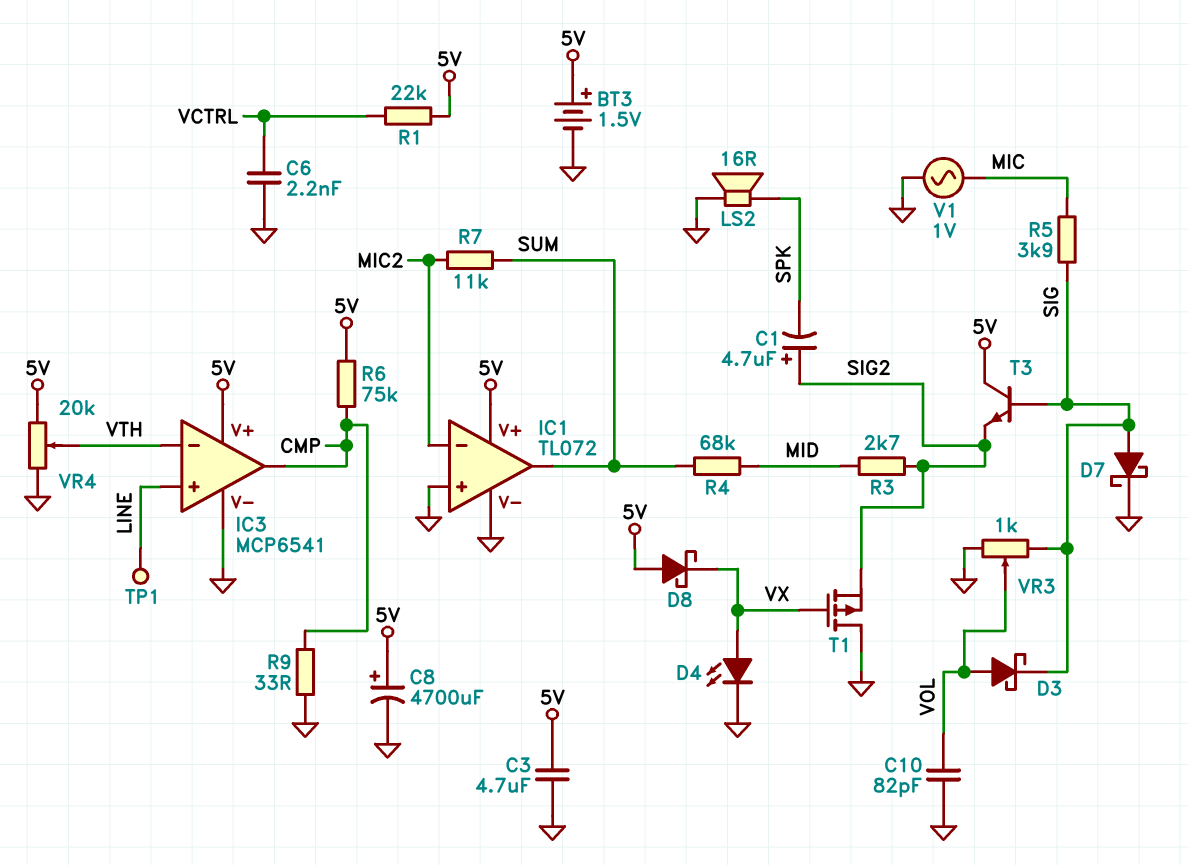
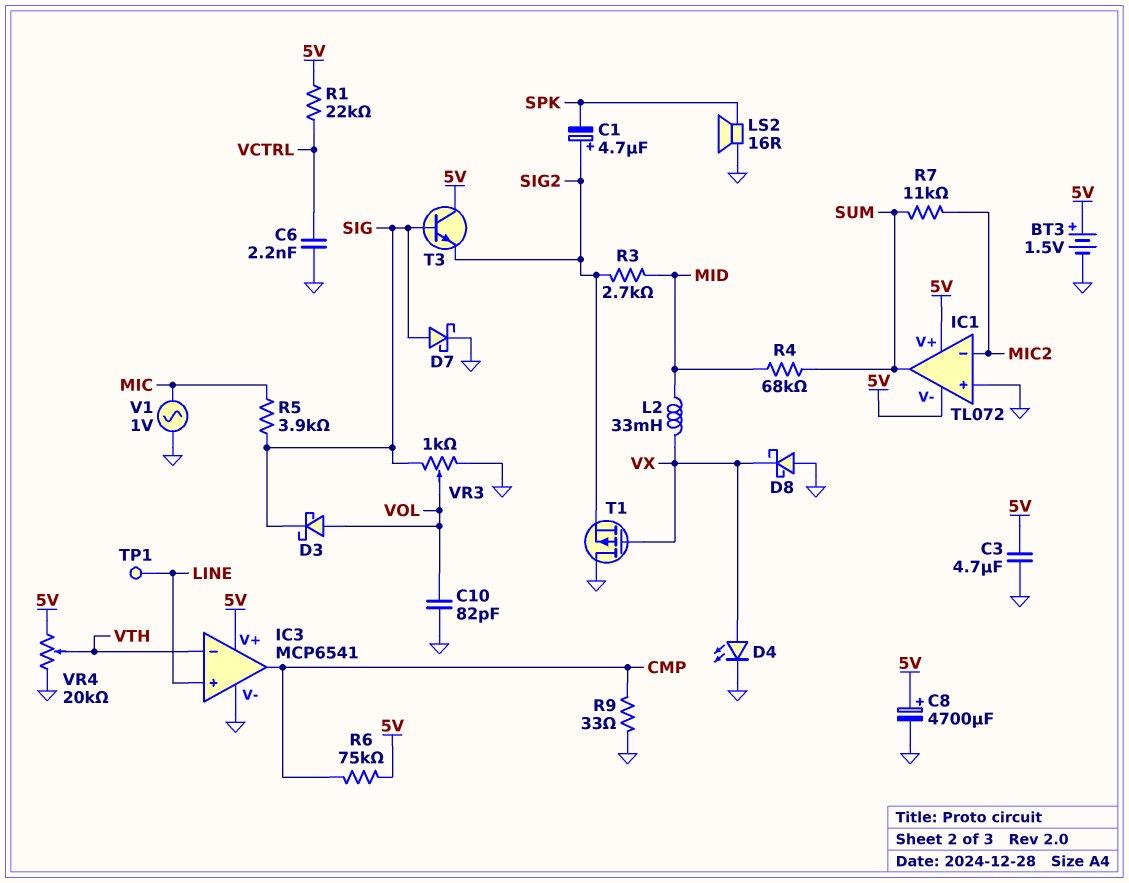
D8: schottky (A 5V, K VX) -> schottky (A GND, K VX)
IC1 pin V-: GND -> 5V
L2: none -> 33mH (MID, VX)

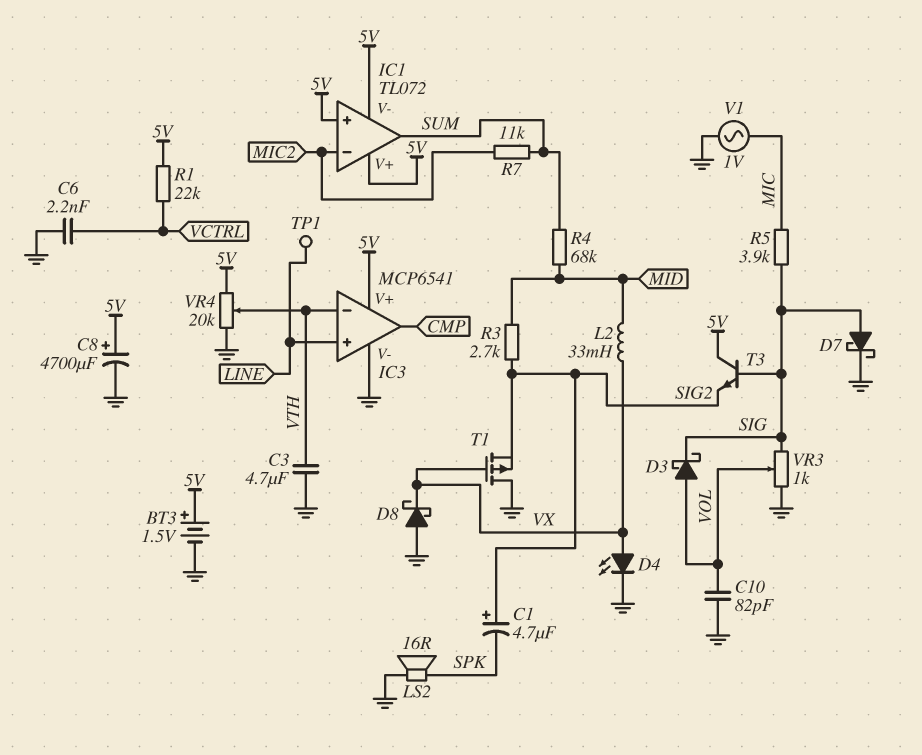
C3: 4.7uF (5V, GND) -> 4.7uF (GND, VTH)
IC1 pin in+: GND -> 5V
R6: 75k (5V, CMP) -> none
R9: 33 (CMP, GND) -> none

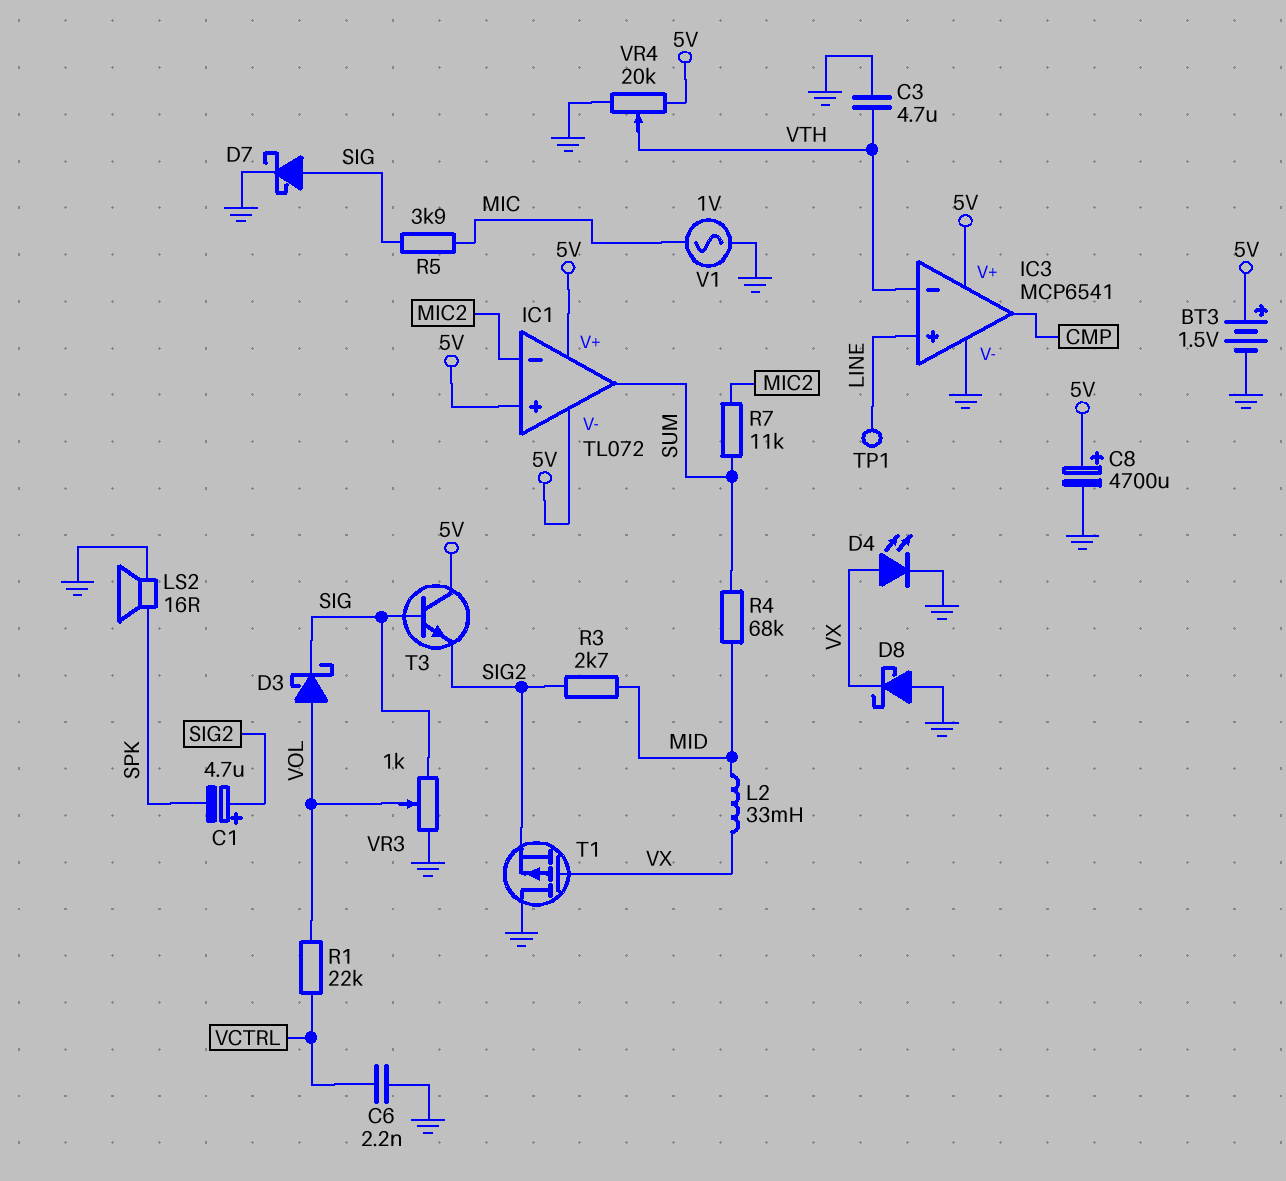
C10: 82pF (GND, VOL) -> none
R1: 22k (5V, VCTRL) -> 22k (VCTRL, VOL)

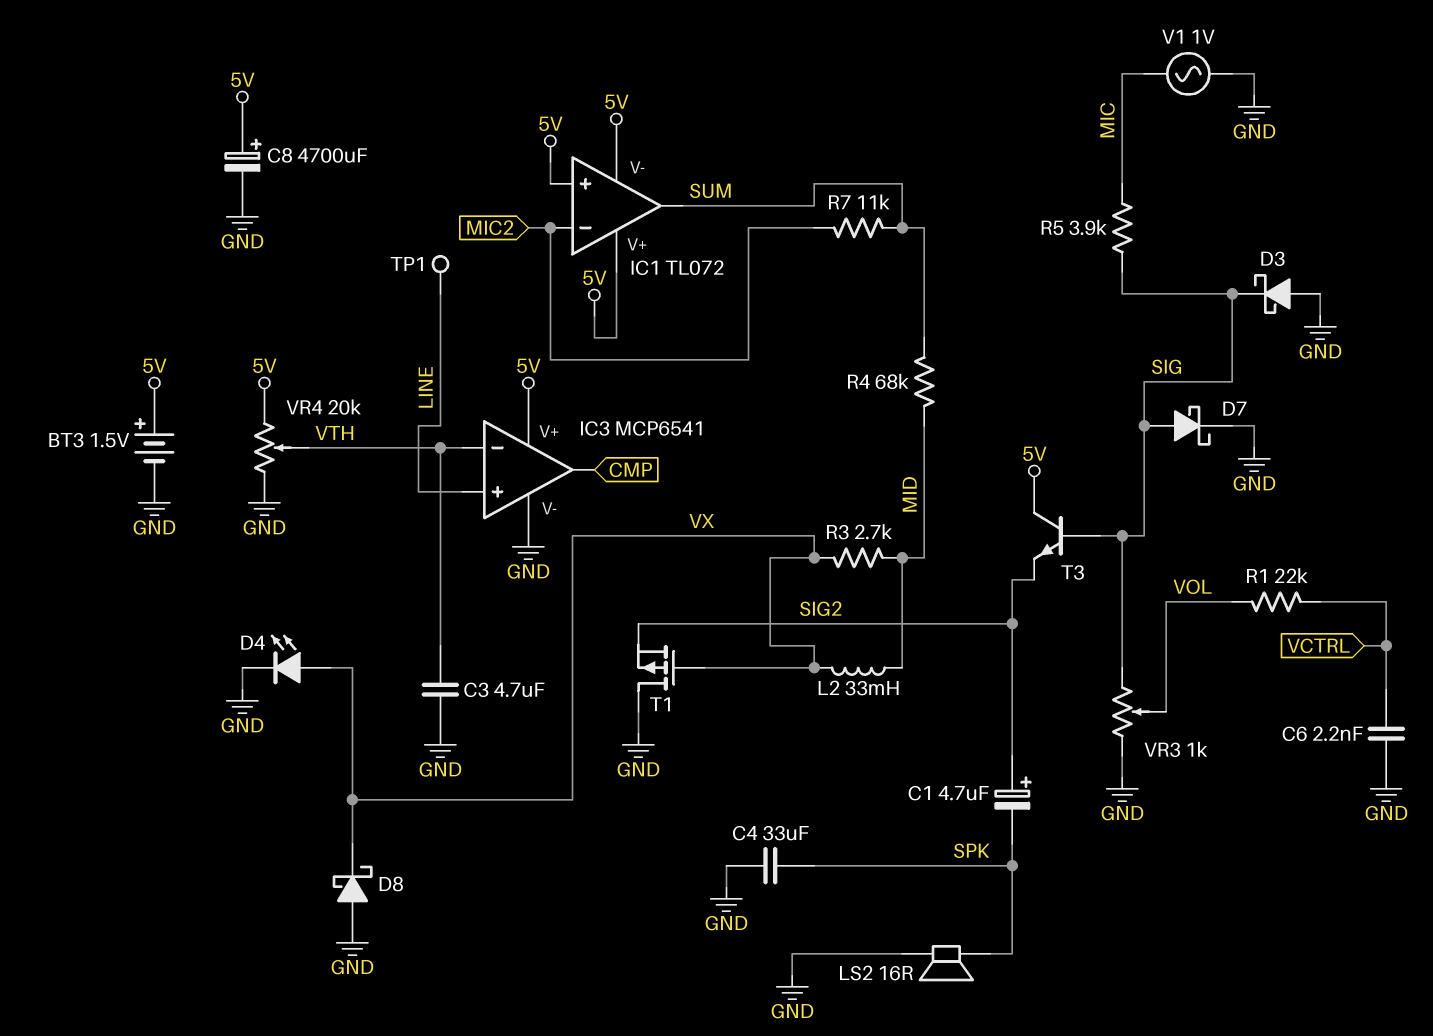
C4: none -> 33uF (GND, SPK)
D3: schottky (A VOL, K SIG) -> schottky (A GND, K SIG)
R3: 2.7k (MID, SIG2) -> 2.7k (MID, VX)

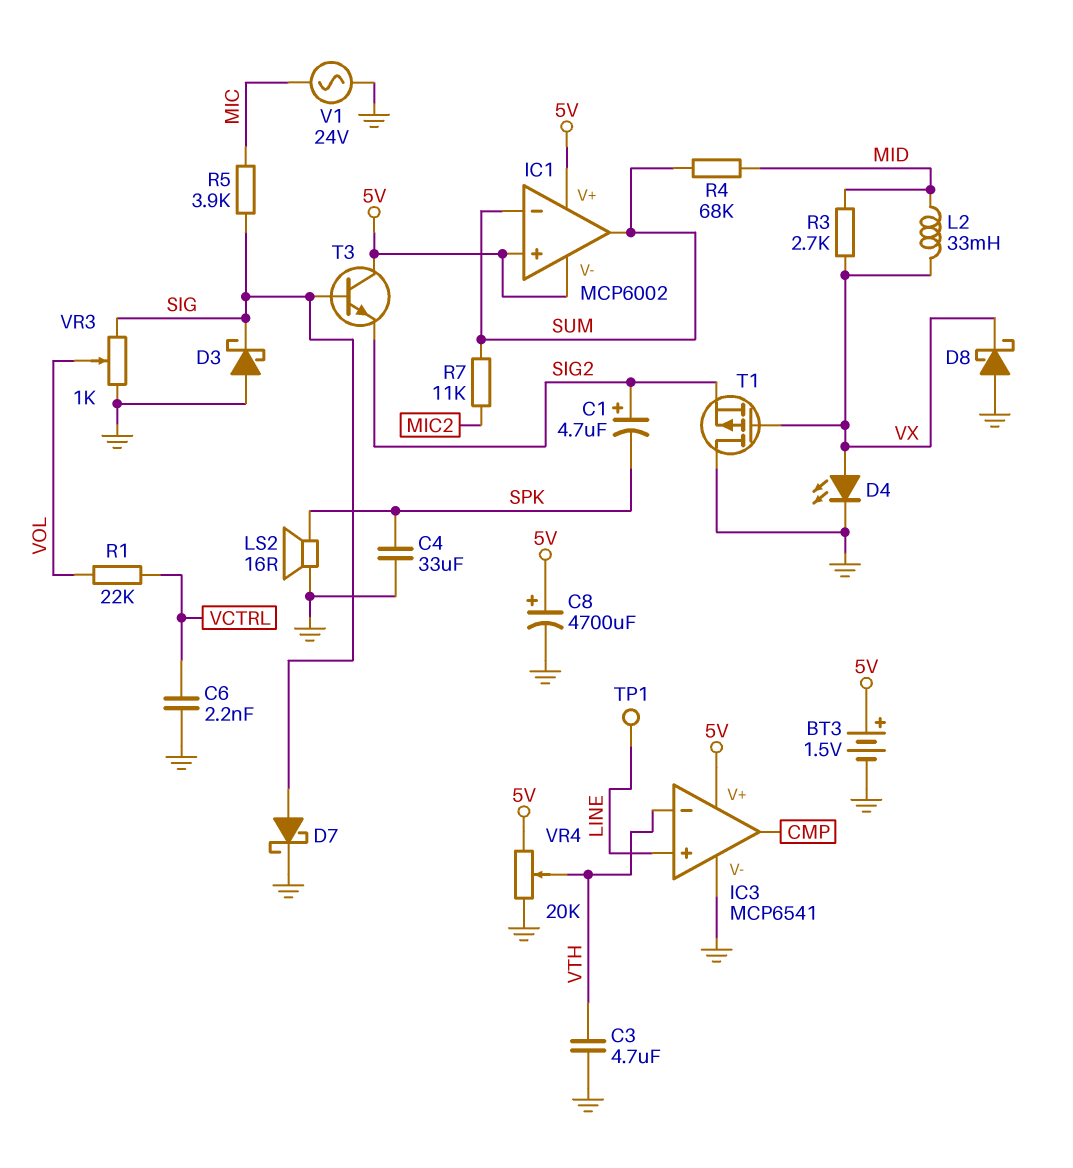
IC1: TL072 -> MCP6002
IC1 pin in-: MIC2 -> SUM
V1: AC 1V (GND, MIC) -> AC 24V (GND, MIC)

